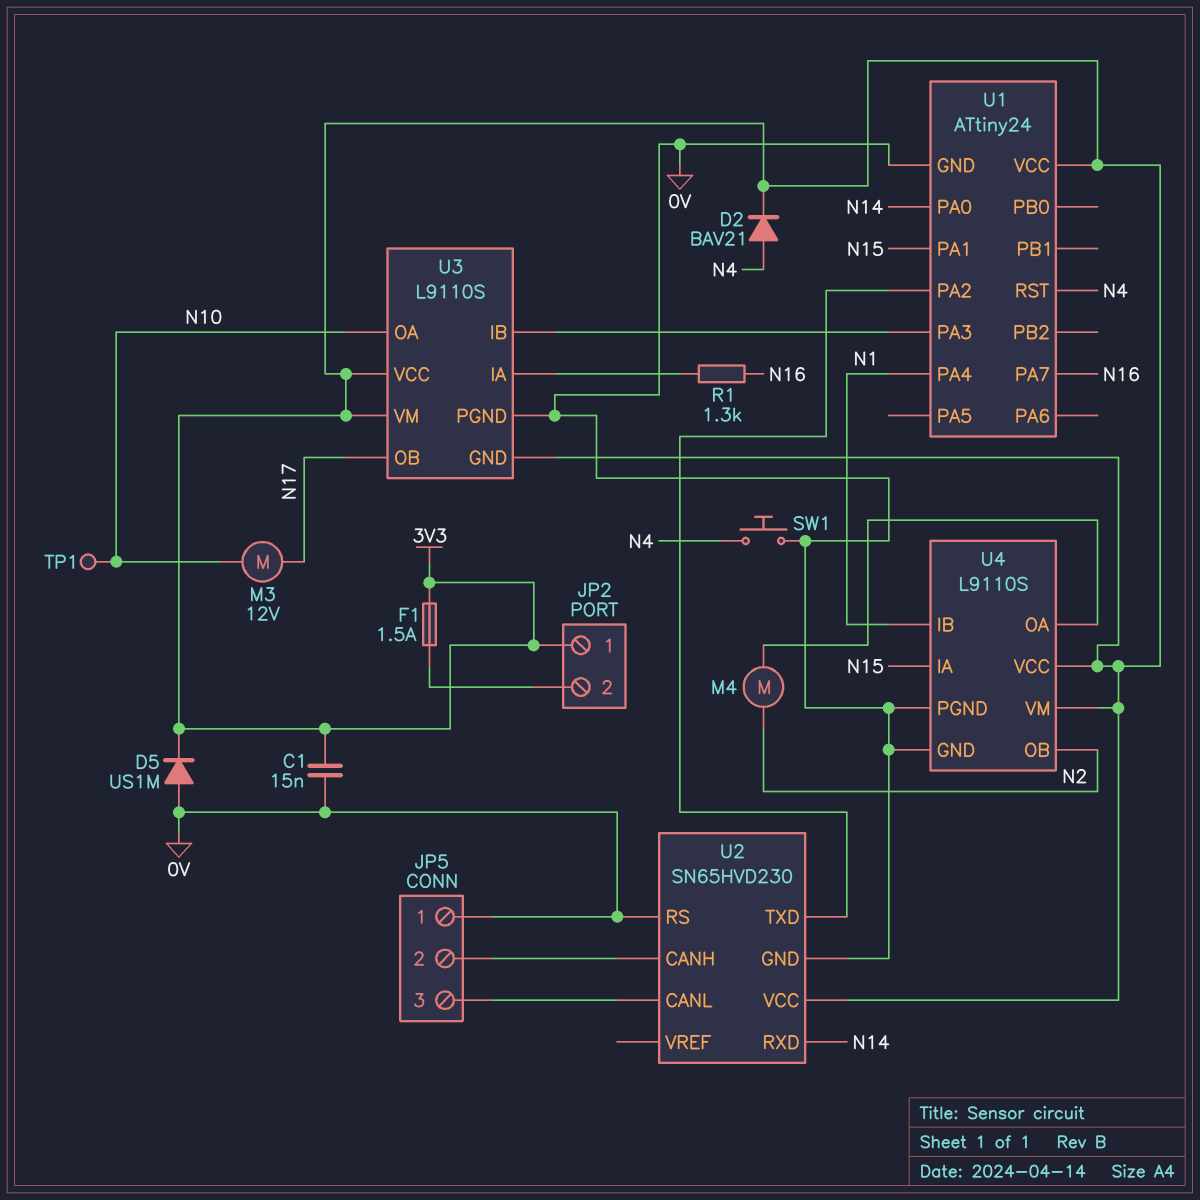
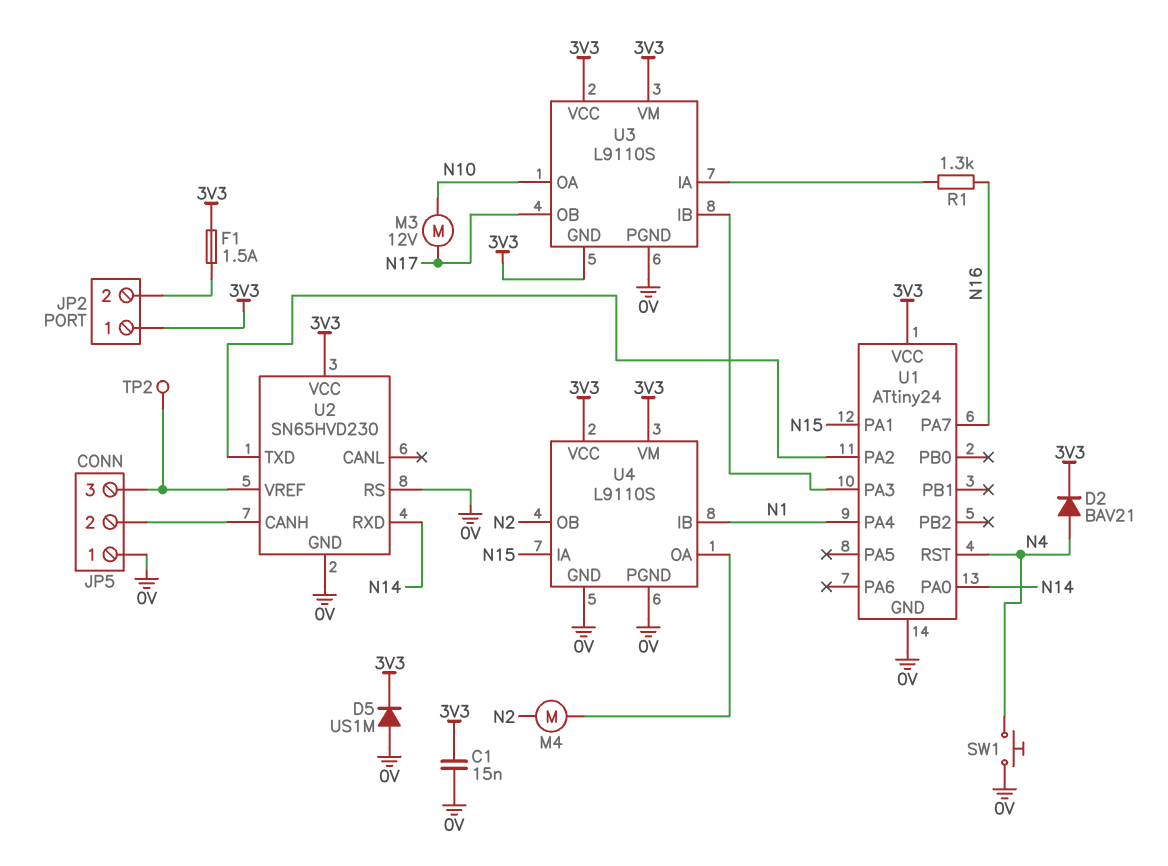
TP1: test point (N10) -> none
TP2: none -> test point (JP5/3)
U2 pin CANL: JP5/3 -> none
U2 pin VREF: none -> JP5/3

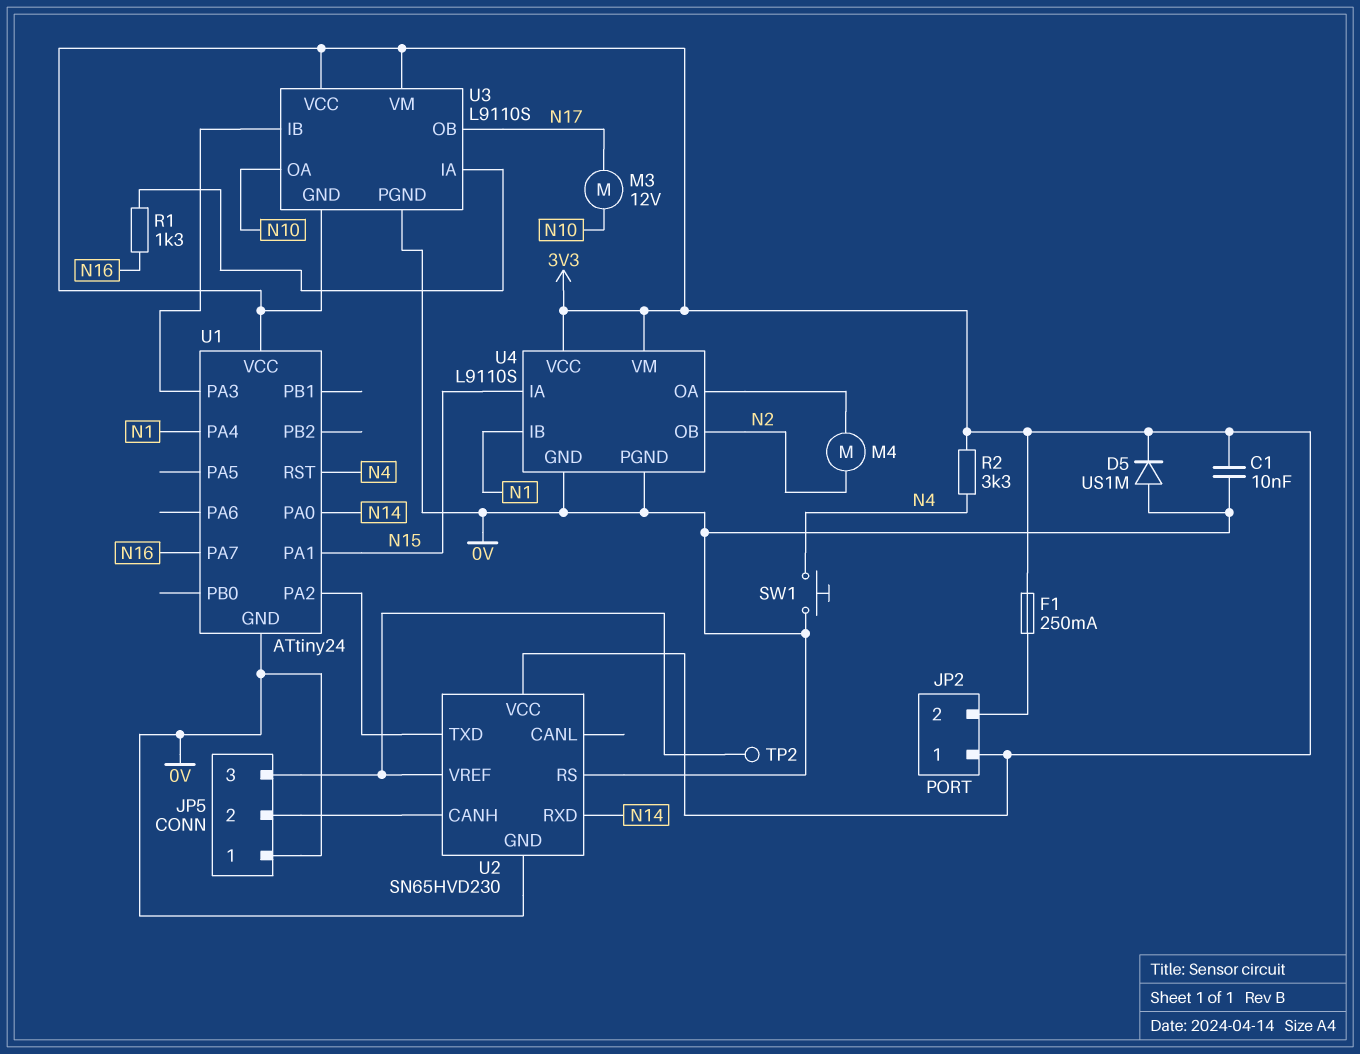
C1: 15nF (0V, 3V3) -> 10nF (0V, 3V3)
D2: diode BAV21 (A N4, K 3V3) -> none
F1: 1.5A (3V3, JP2/2) -> 250mA (3V3, JP2/2)
R2: none -> 3.3k (3V3, N4)

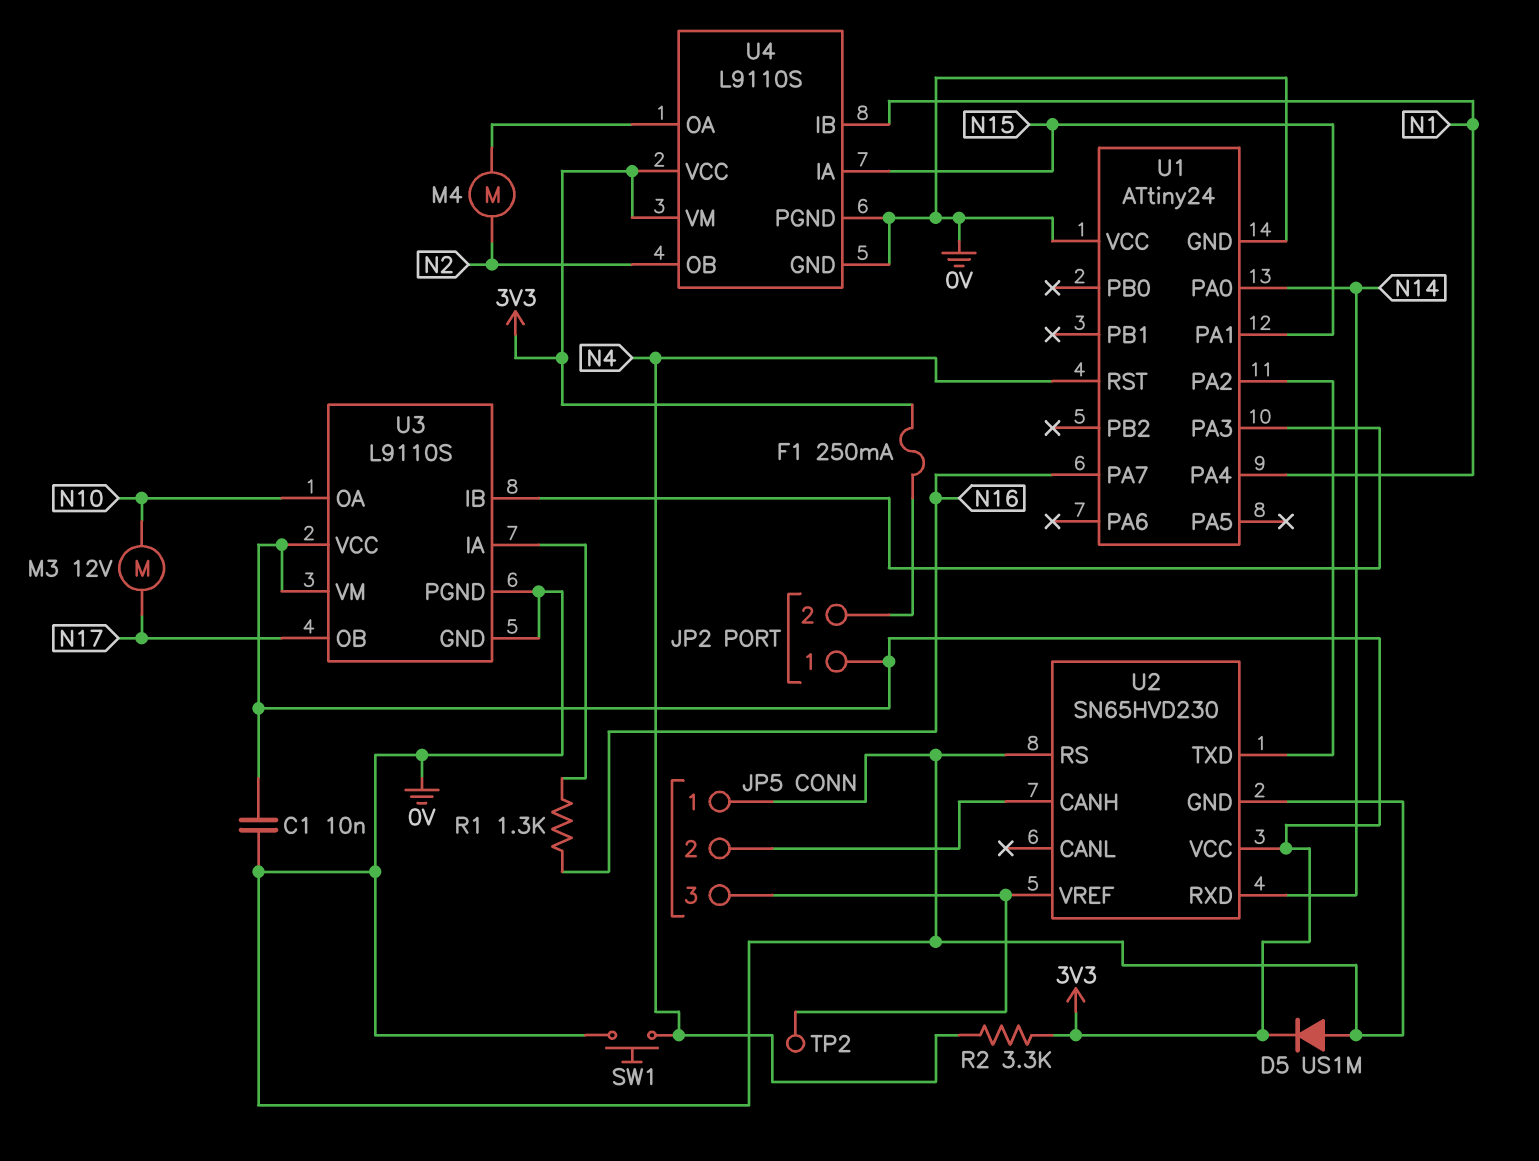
U1 pin VCC: 3V3 -> 0V
U3 pin GND: 3V3 -> 0V

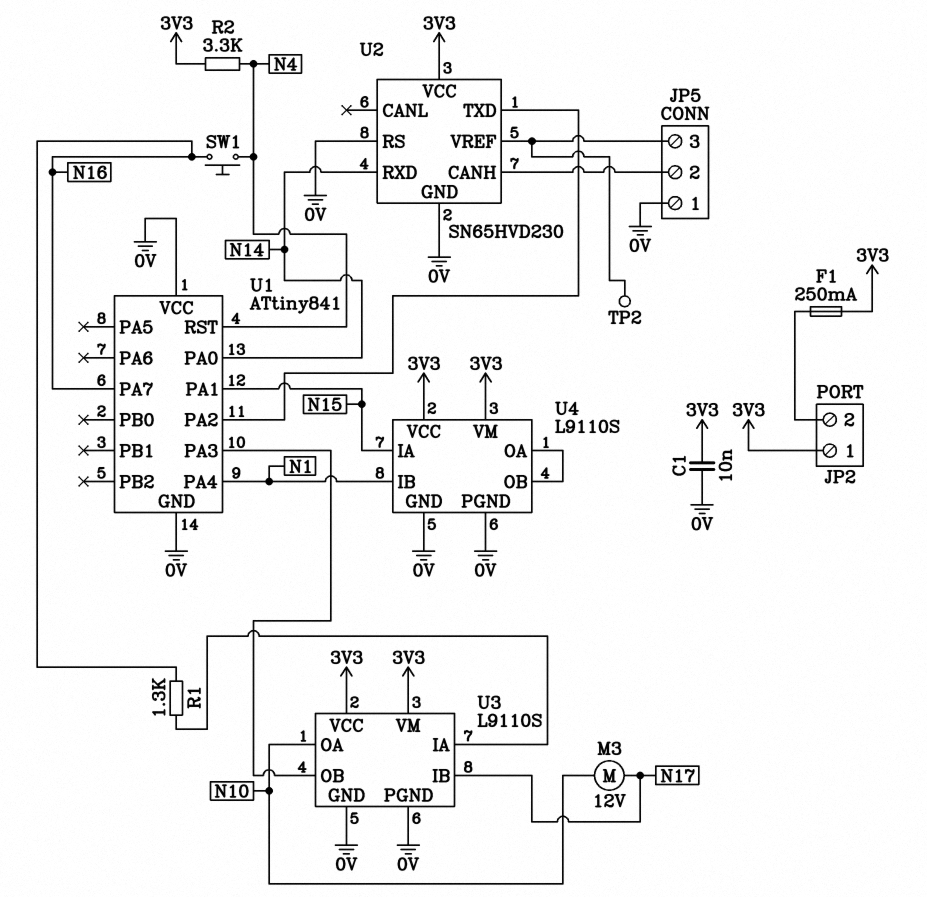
D5: diode US1M (A 0V, K 3V3) -> none
M4: motor (N2, U4/OA) -> none
SW1: button (0V, N4) -> button (N4, N16)
U1: ATtiny24 -> ATtiny841
U3 pin IB: U1/PA3 -> N17
U3 pin OB: N17 -> U1/PA3
U4 pin OB: N2 -> U4/OA

